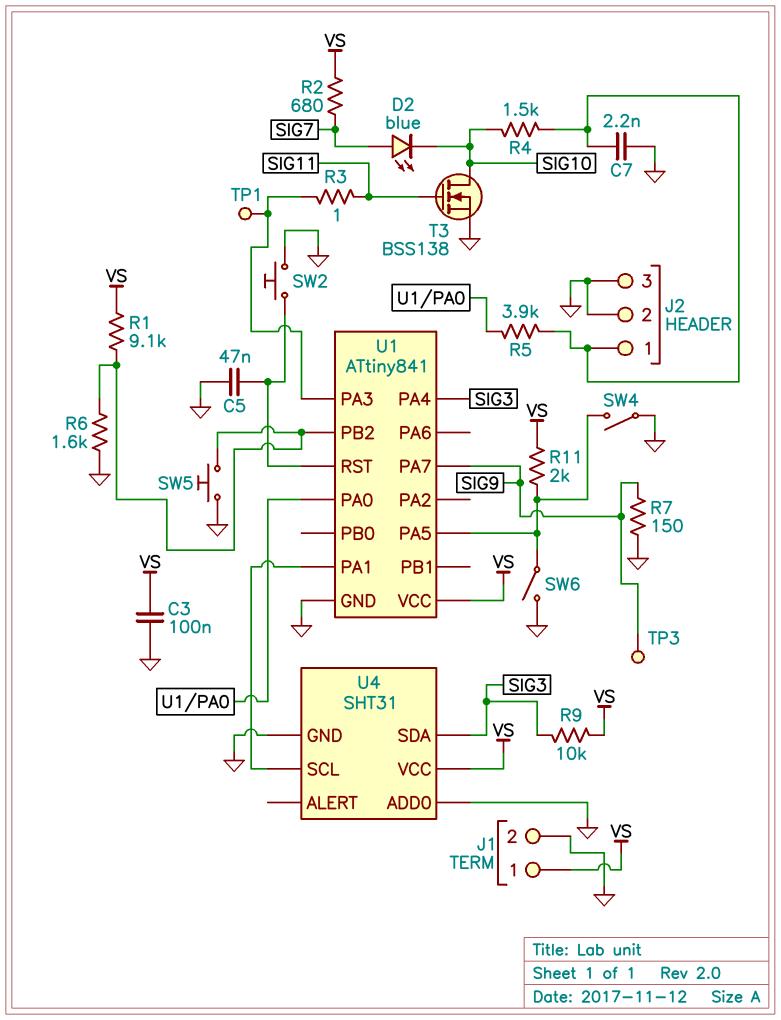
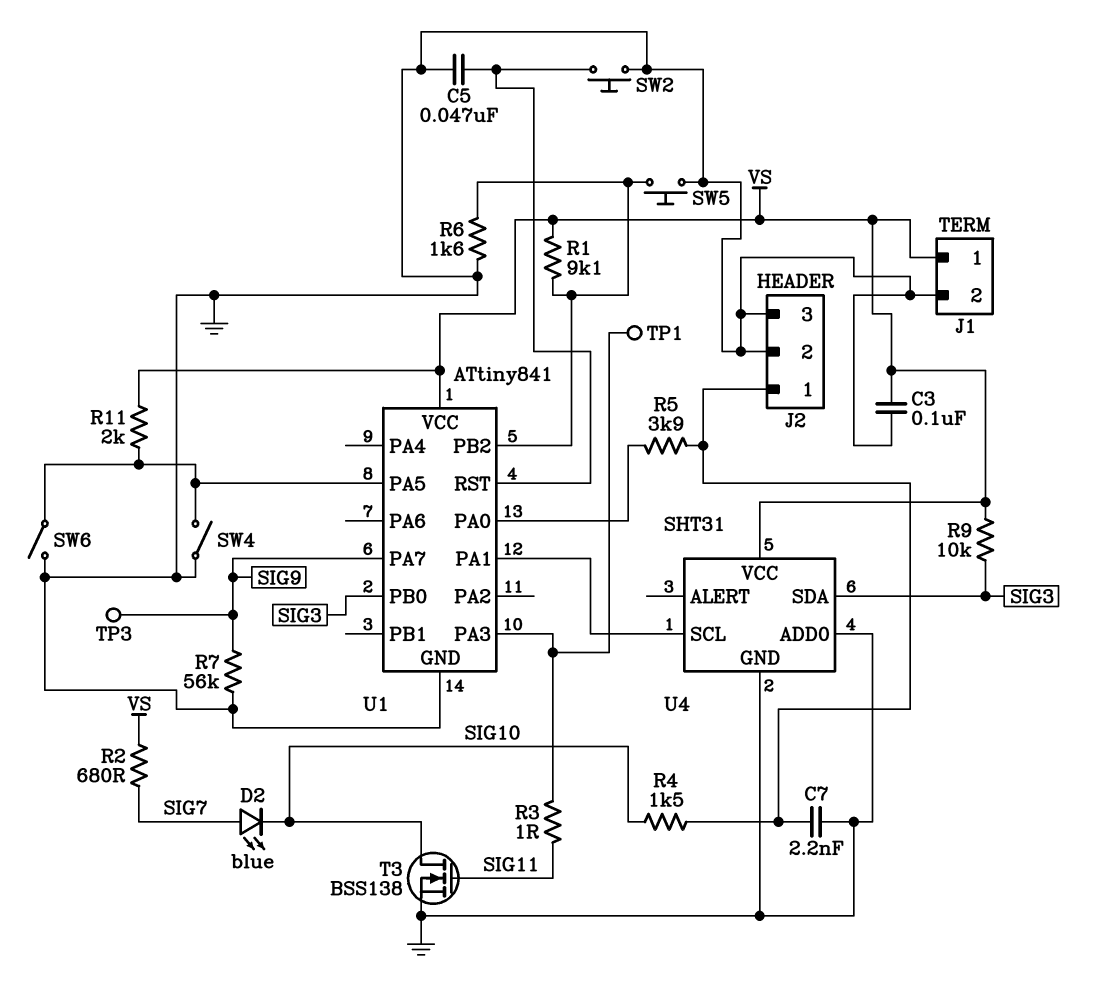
R7: 150 (GND, SIG9) -> 56k (GND, SIG9)
U1 pin PA4: SIG3 -> none
U1 pin PB0: none -> SIG3

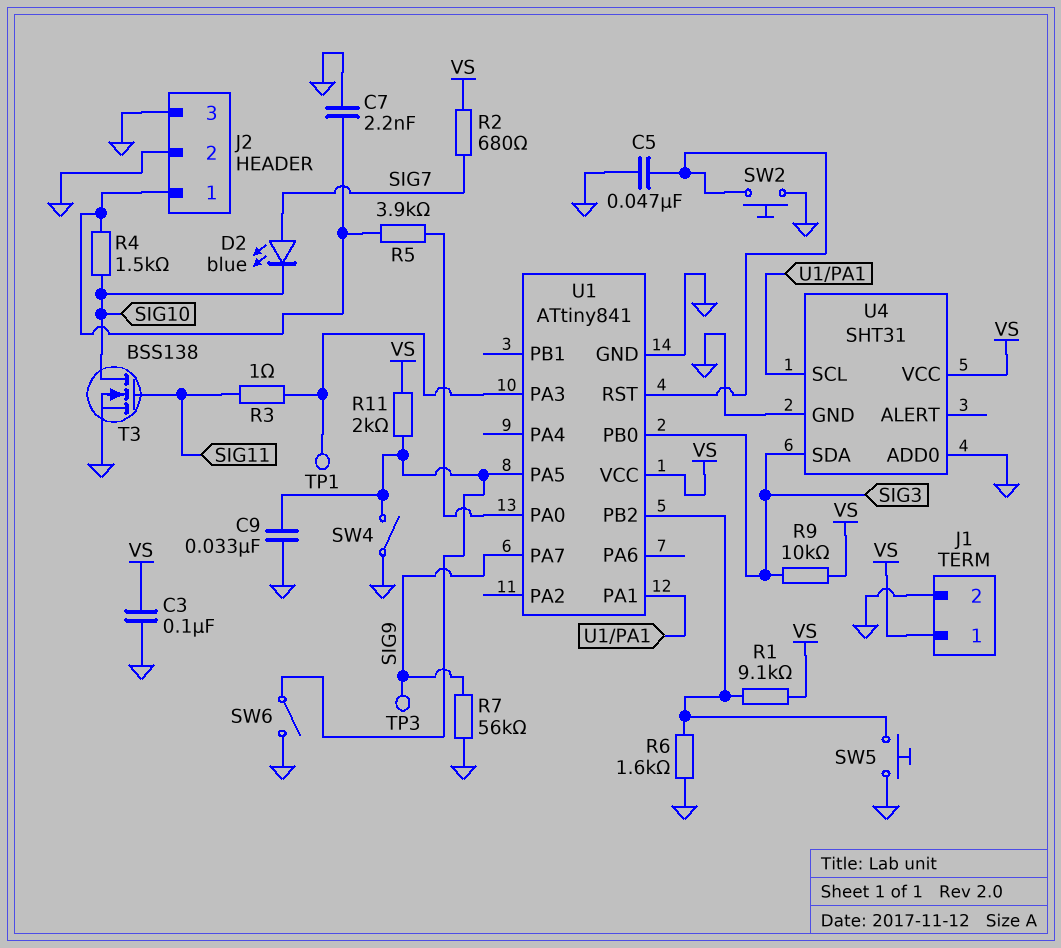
C9: none -> 33nF (GND, U1/PA5)

